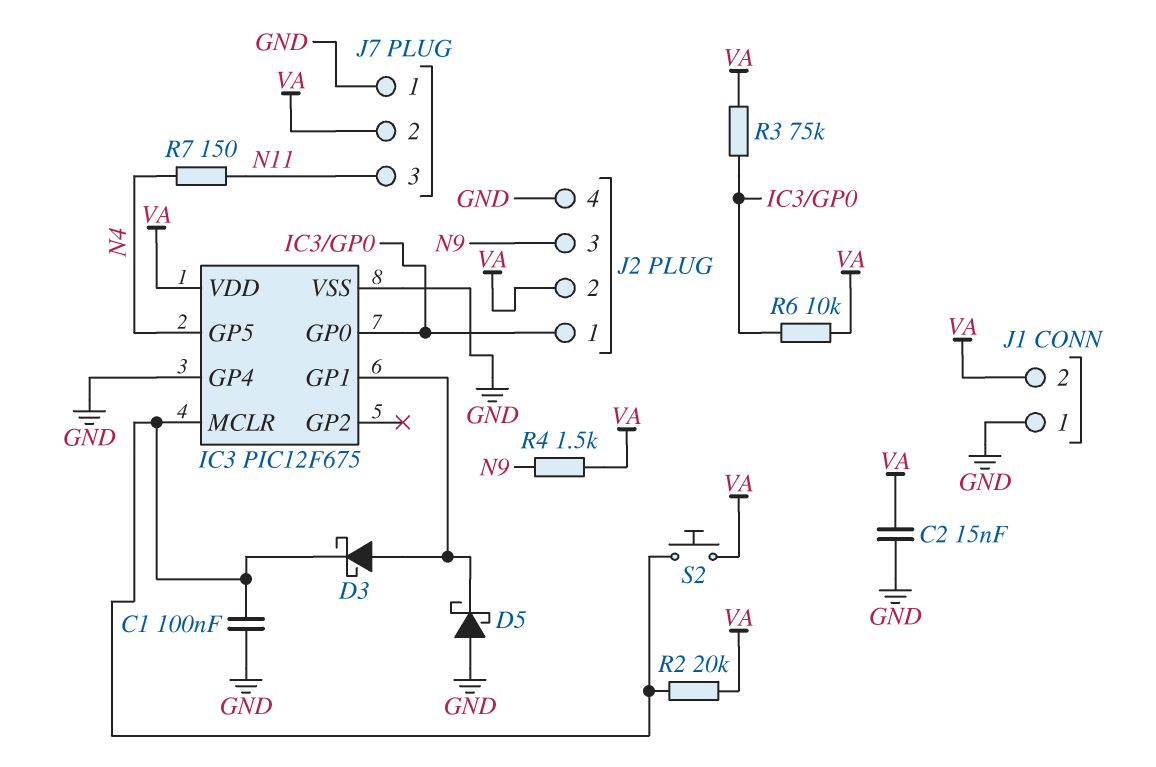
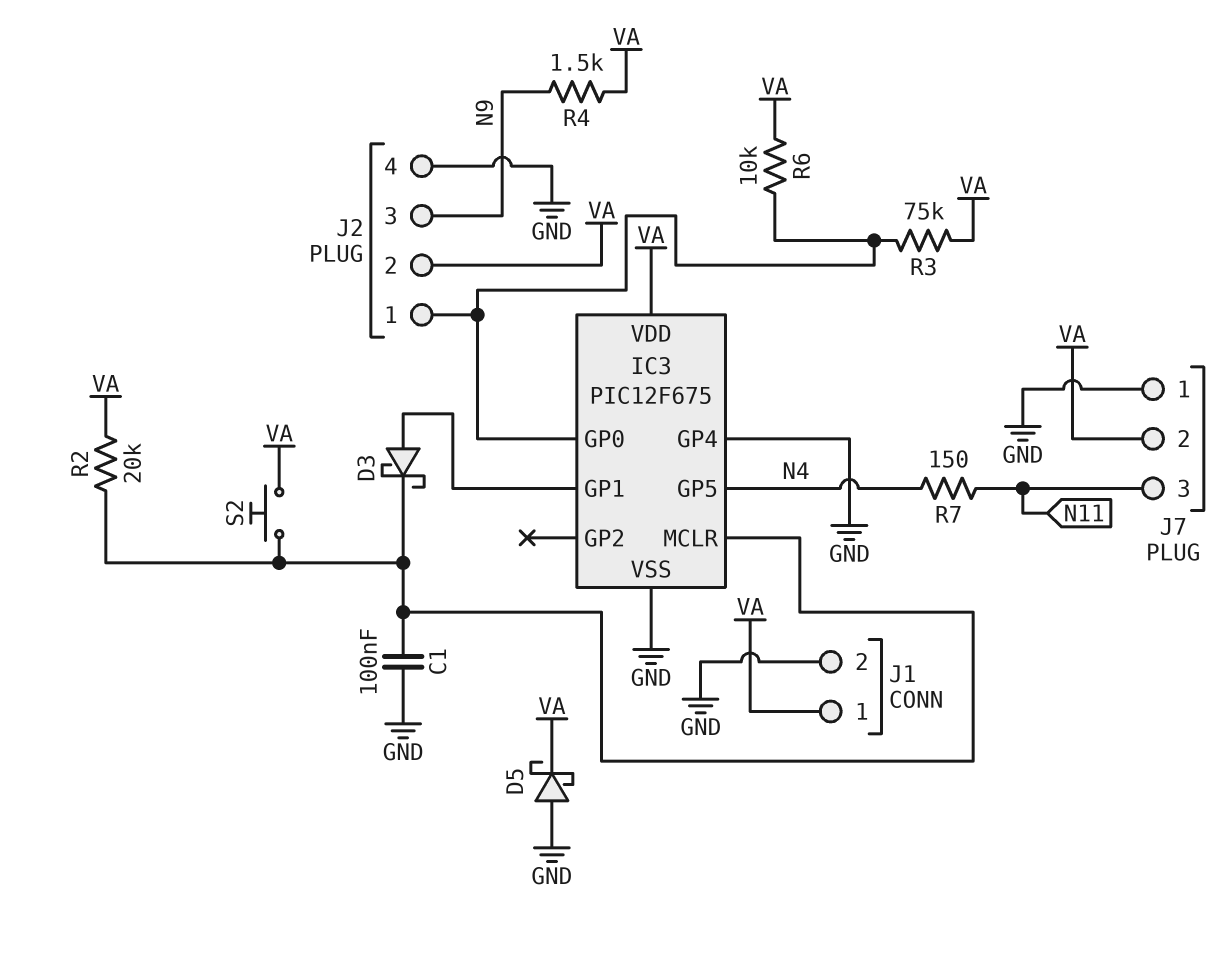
C2: 15nF (GND, VA) -> none
D5: schottky (A GND, K IC3/GP1) -> schottky (A GND, K VA)
J1 pin 1: GND -> VA
J1 pin 2: VA -> GND

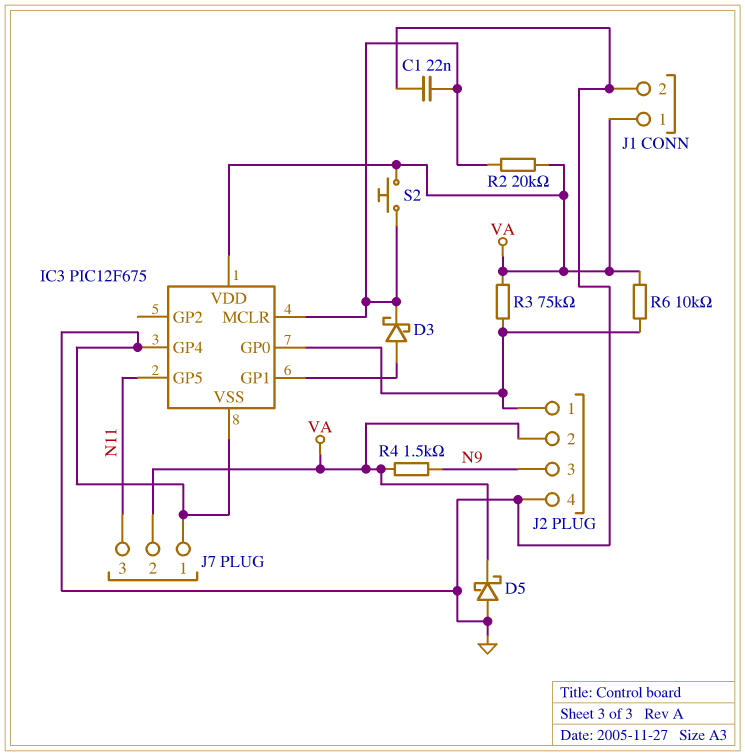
C1: 100nF (GND, IC3/MCLR) -> 22nF (GND, IC3/MCLR)
IC3 pin GP5: N4 -> N11
R7: 150 (N4, N11) -> none

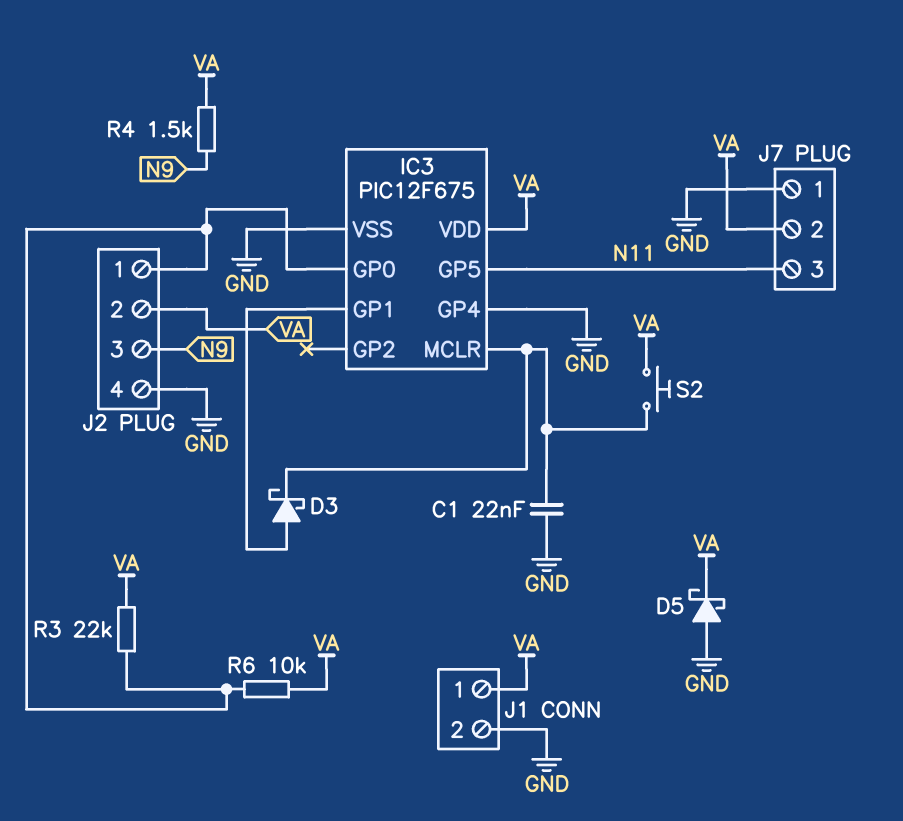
R2: 20k (IC3/MCLR, VA) -> none
R3: 75k (IC3/GP0, VA) -> 22k (IC3/GP0, VA)

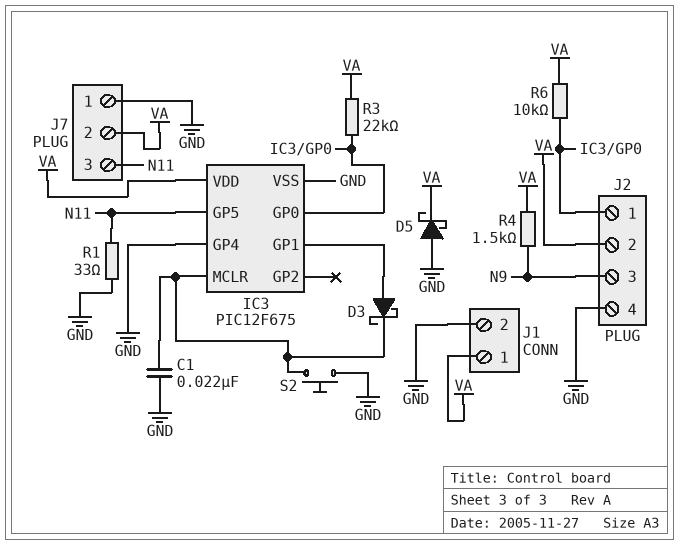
R1: none -> 33 (GND, N11)
S2: button (IC3/MCLR, VA) -> button (GND, IC3/MCLR)

